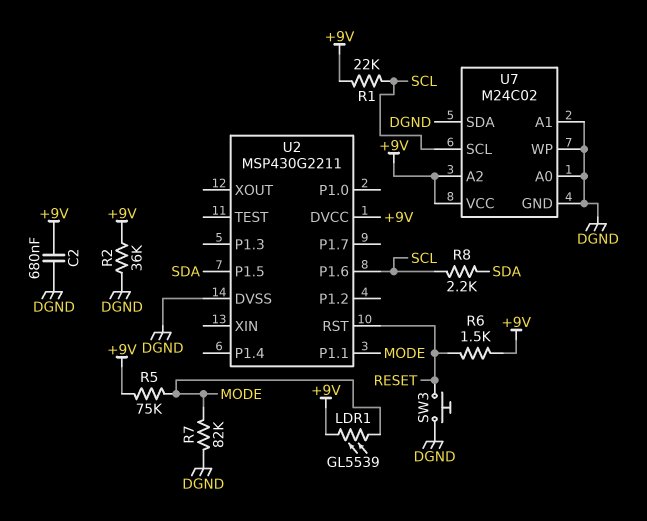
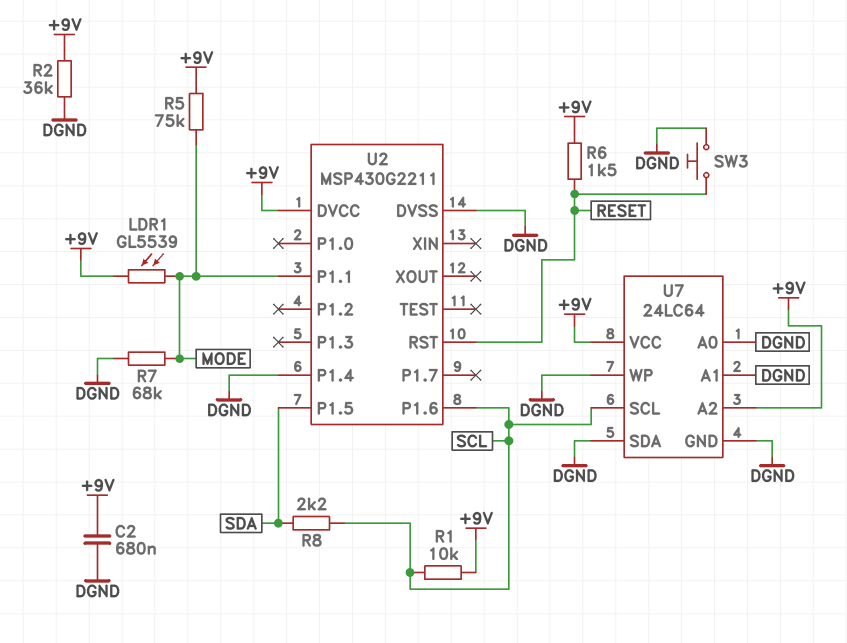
R1: 22k (+9V, SCL) -> 10k (+9V, SCL)
R7: 82k (DGND, MODE) -> 68k (DGND, MODE)
U2 pin P1.4: none -> DGND
U7: M24C02 -> 24LC64

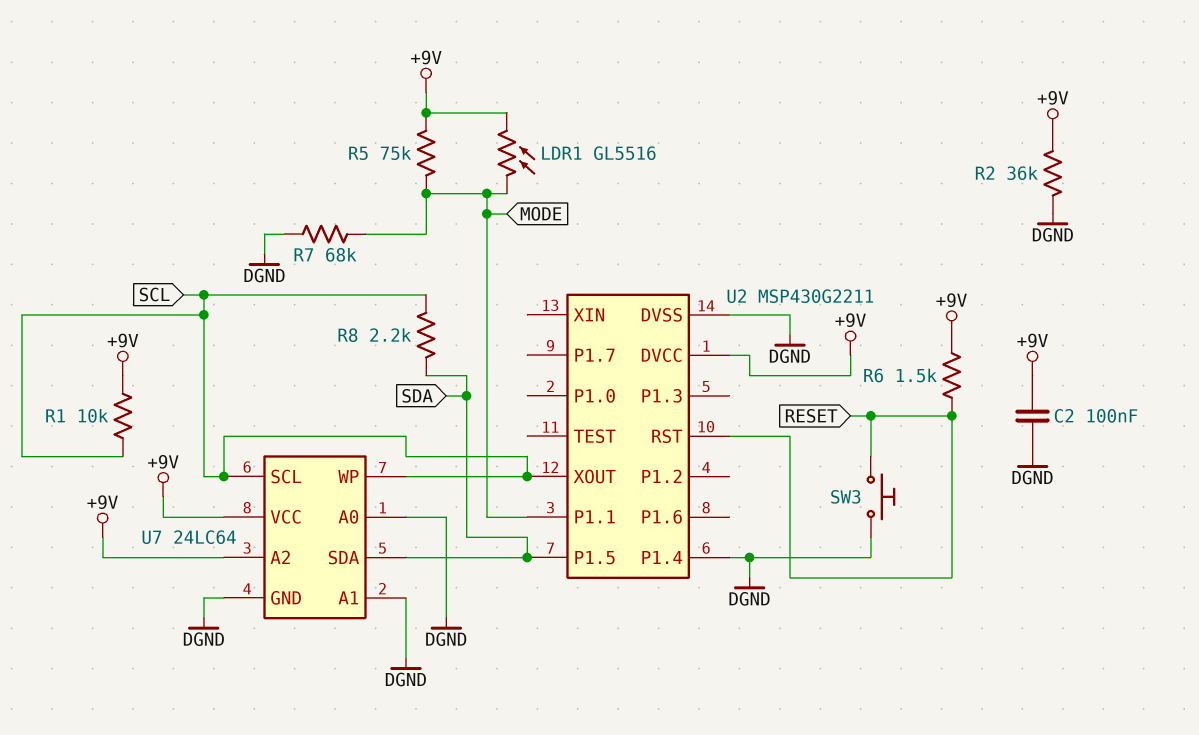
C2: 680nF (+9V, DGND) -> 100nF (+9V, DGND)
LDR1: GL5539 (+9V, MODE) -> GL5516 (+9V, MODE)
U2 pin P1.6: SCL -> none
U2 pin XOUT: none -> SCL
U7 pin SDA: DGND -> SDA
U7 pin WP: DGND -> SCL

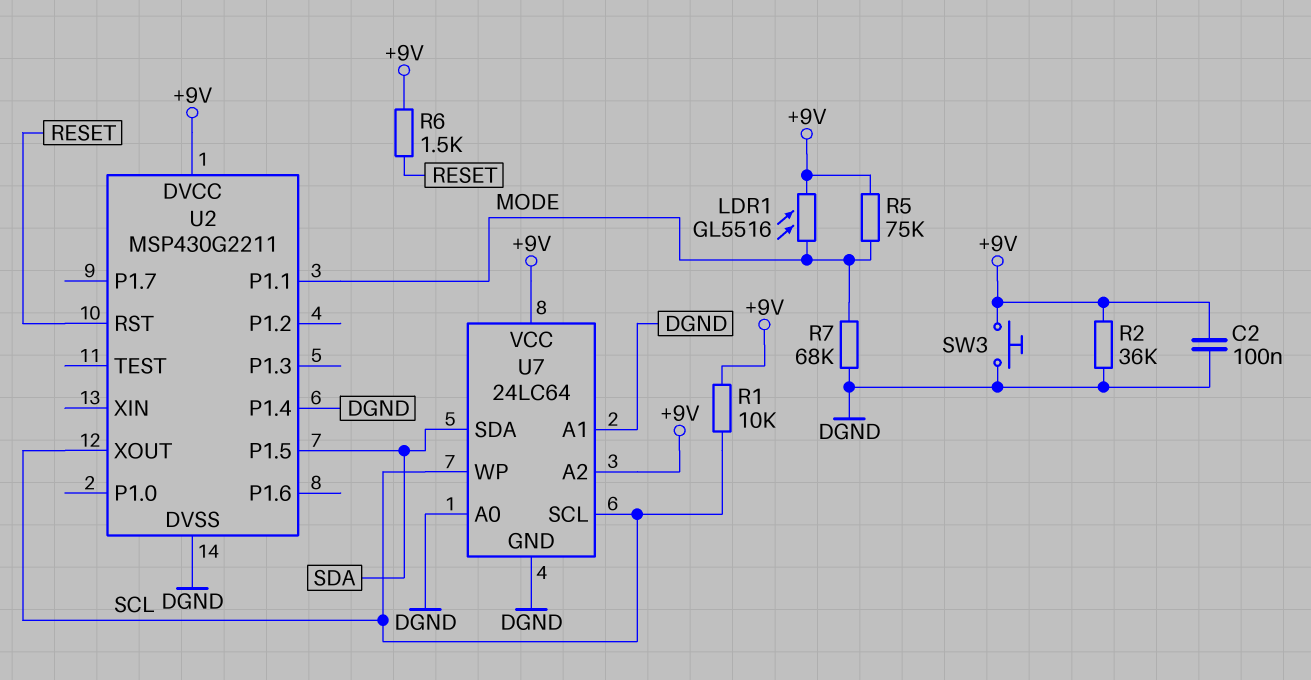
R8: 2.2k (SCL, SDA) -> none
SW3: button (DGND, RESET) -> button (+9V, DGND)

